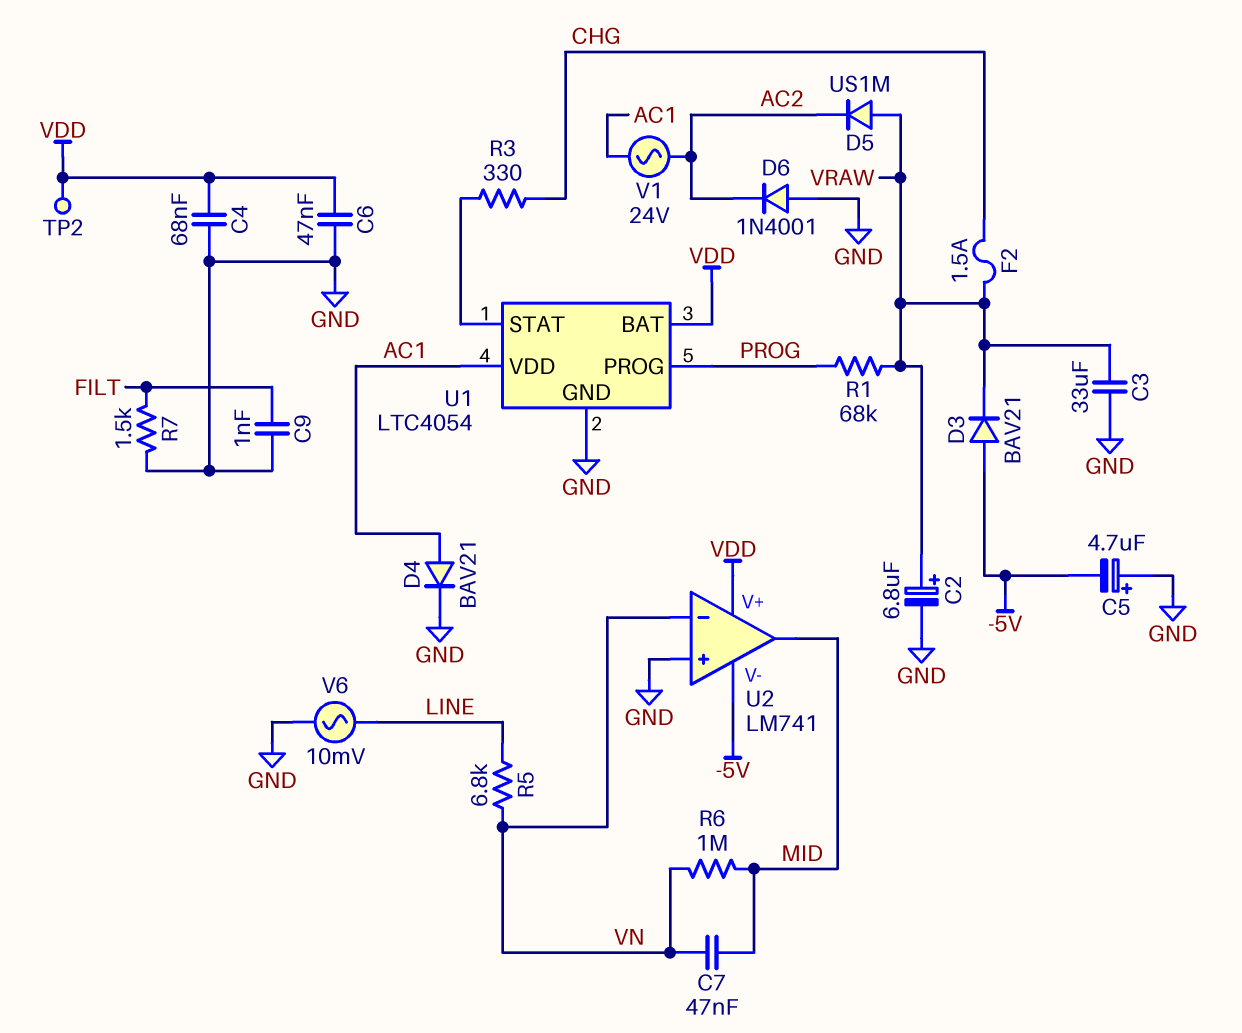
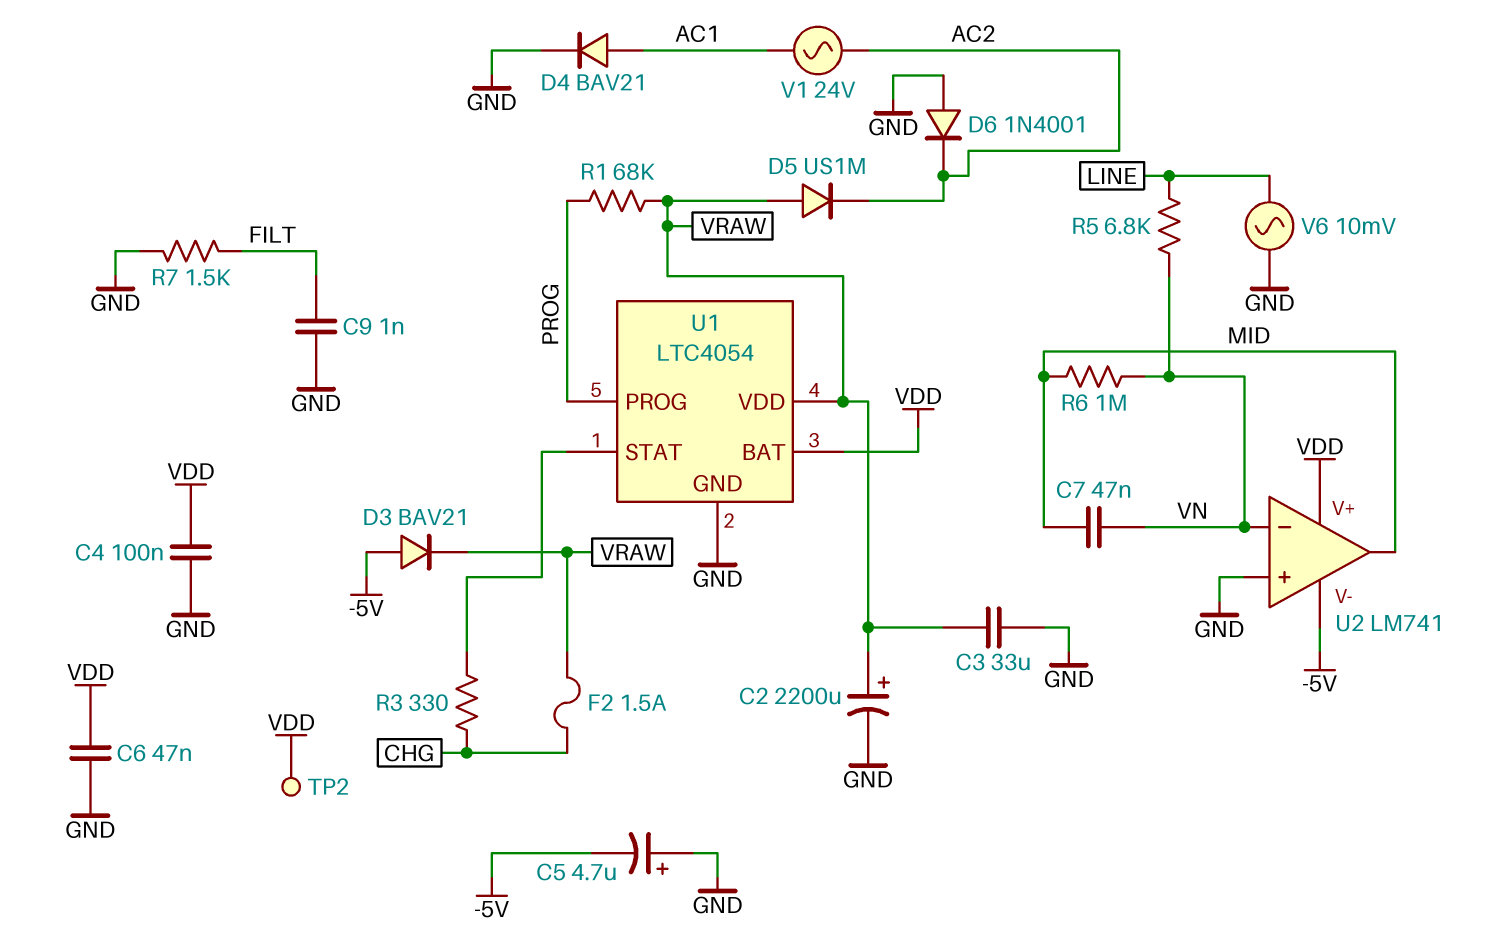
C2: 6.8uF (plus VRAW, minus GND) -> 2200uF (plus VRAW, minus GND)
C4: 68nF (GND, VDD) -> 100nF (GND, VDD)
U1 pin VDD: AC1 -> VRAW

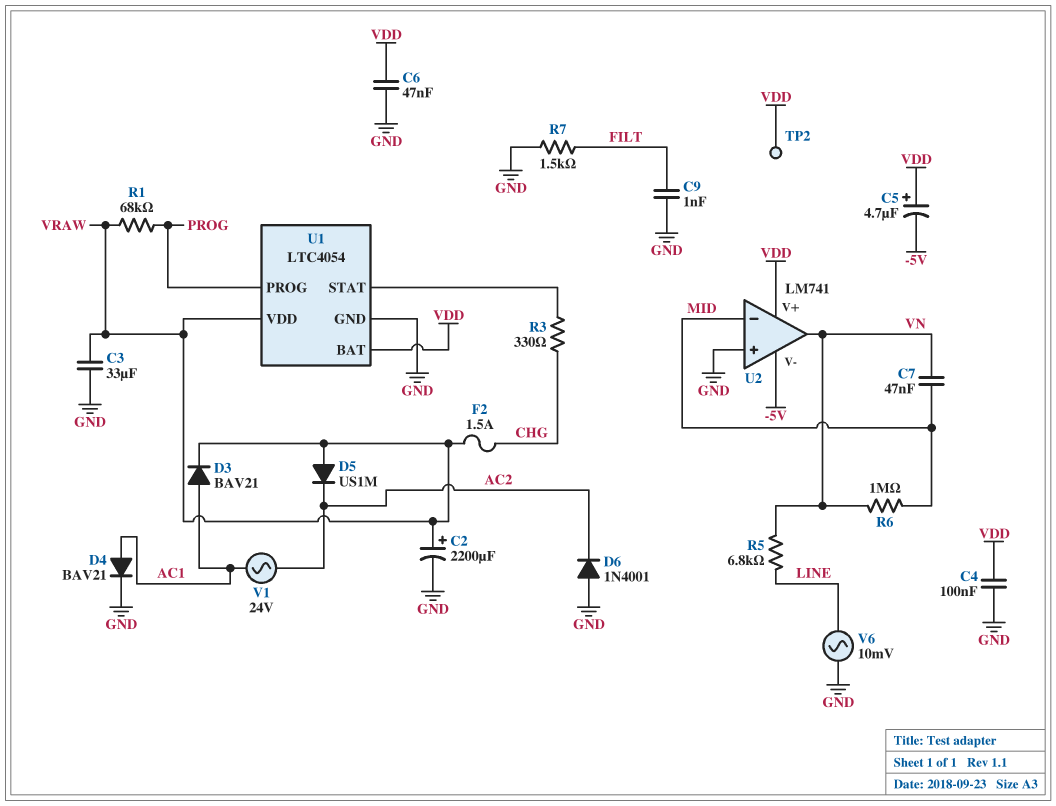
C5: 4.7uF (plus GND, minus -5V) -> 4.7uF (plus VDD, minus -5V)
D3: diode BAV21 (A -5V, K VRAW) -> diode BAV21 (A AC1, K VRAW)
U2 pin in-: VN -> MID
U2 pin out: MID -> VN

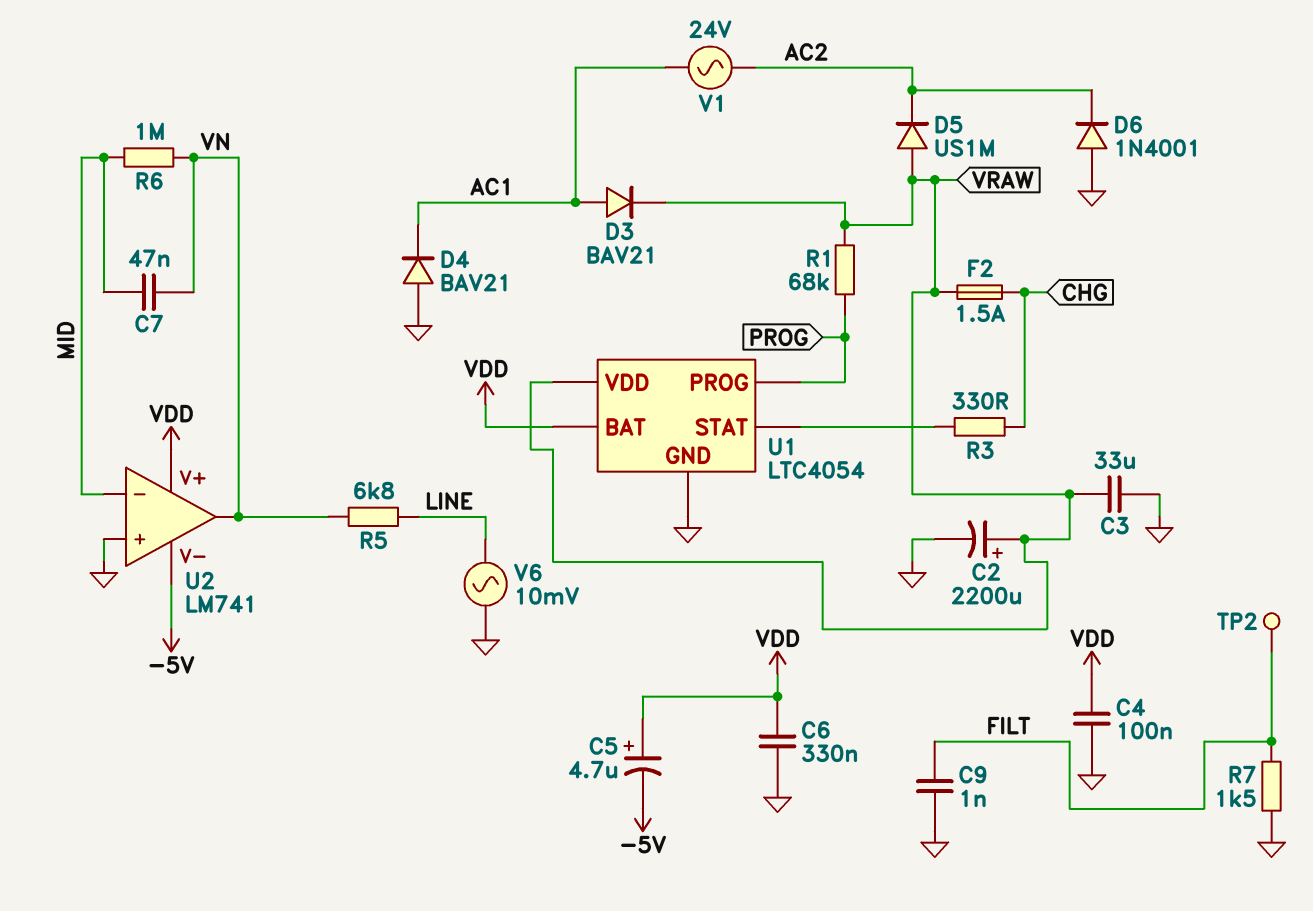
C6: 47nF (GND, VDD) -> 330nF (GND, VDD)
D4: diode BAV21 (A AC1, K GND) -> diode BAV21 (A GND, K AC1)
TP2: test point (VDD) -> test point (FILT)

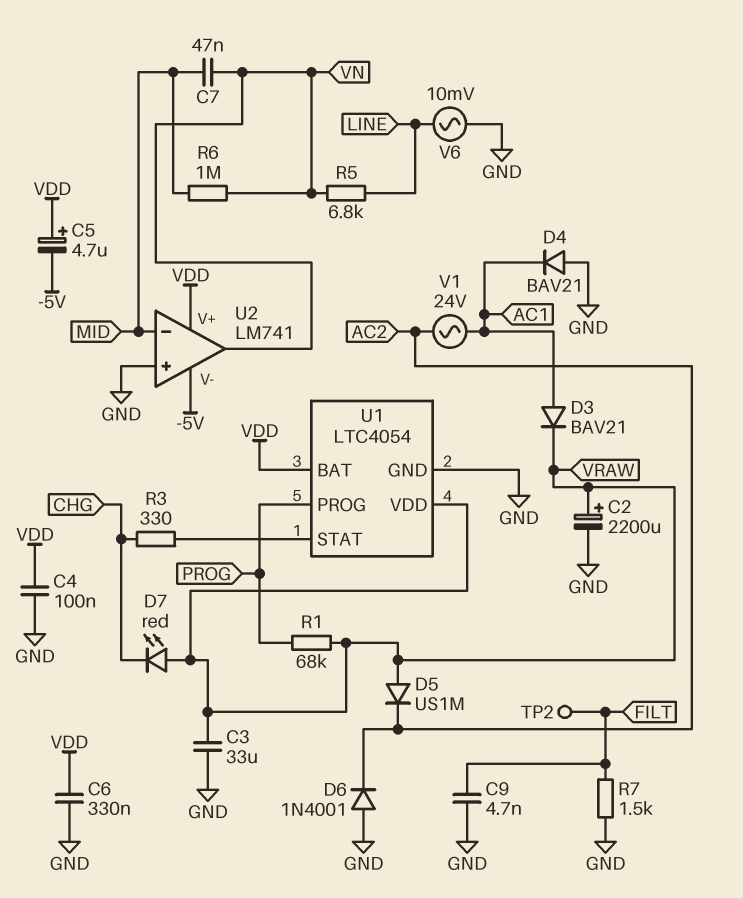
C9: 1nF (FILT, GND) -> 4.7nF (FILT, GND)
D7: none -> LED red (A VRAW, K CHG)
F2: 1.5A (CHG, VRAW) -> none

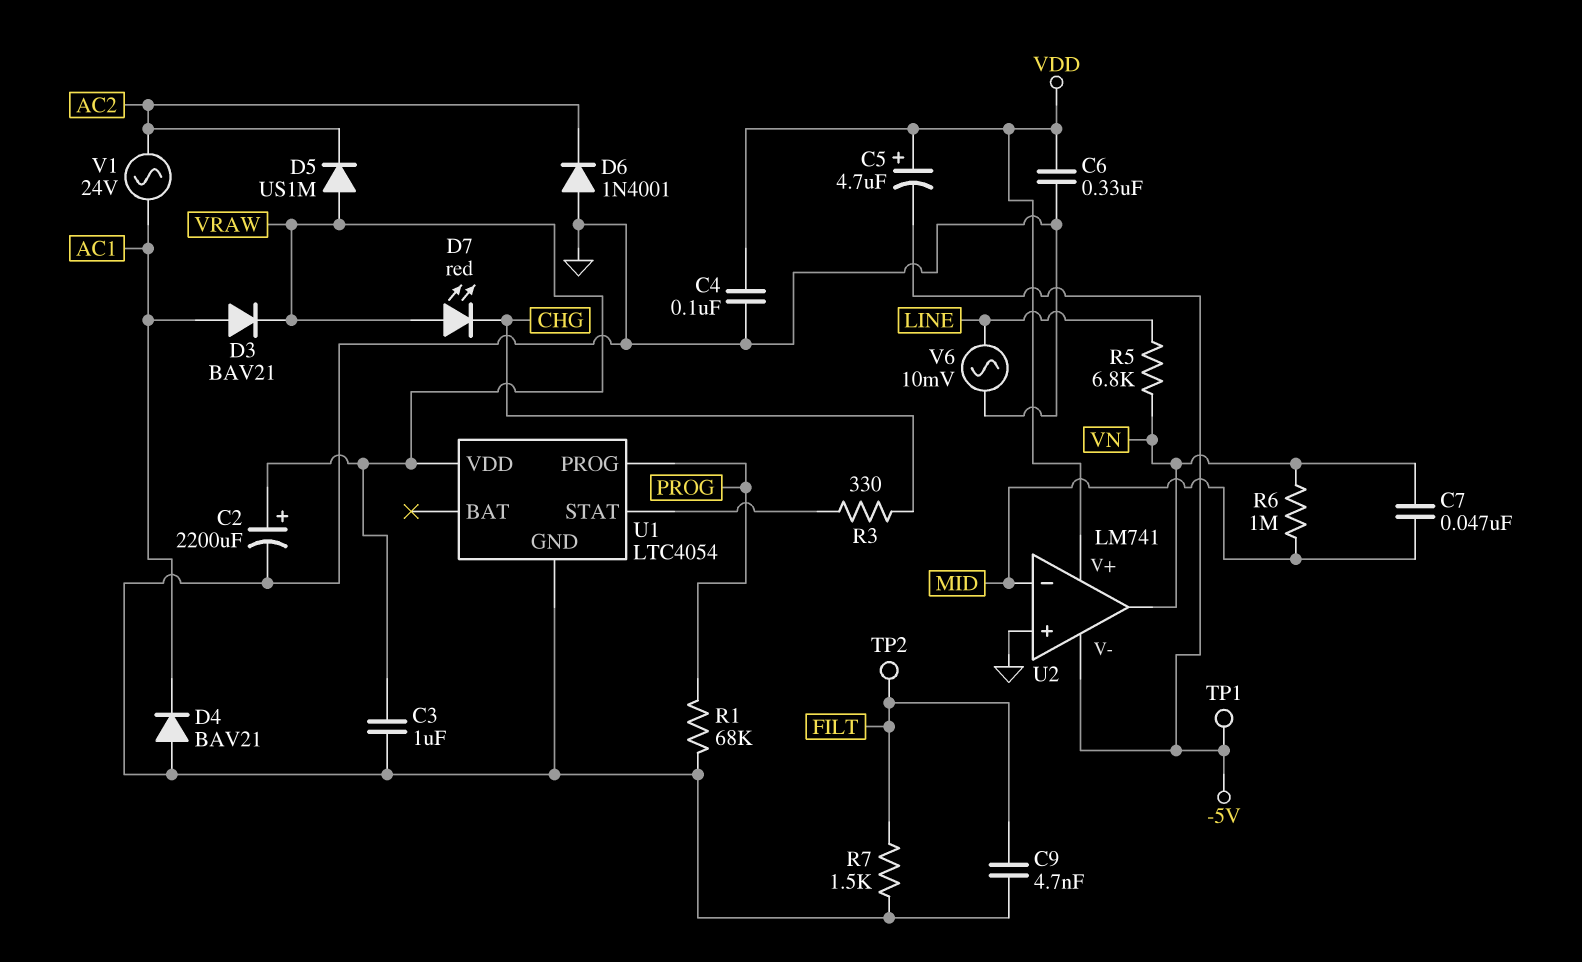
C3: 33uF (GND, VRAW) -> 1uF (GND, VRAW)
R1: 68k (PROG, VRAW) -> 68k (GND, PROG)
TP1: none -> test point (-5V)
U1 pin BAT: VDD -> none

